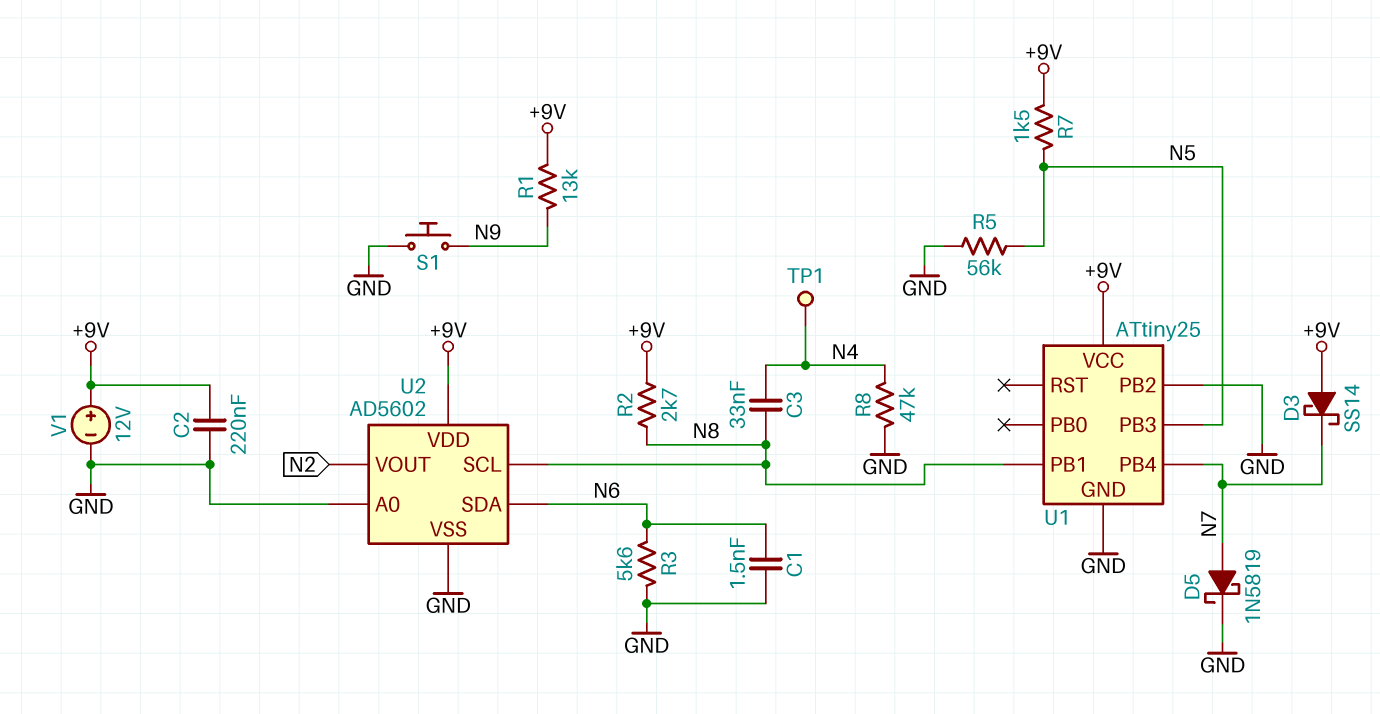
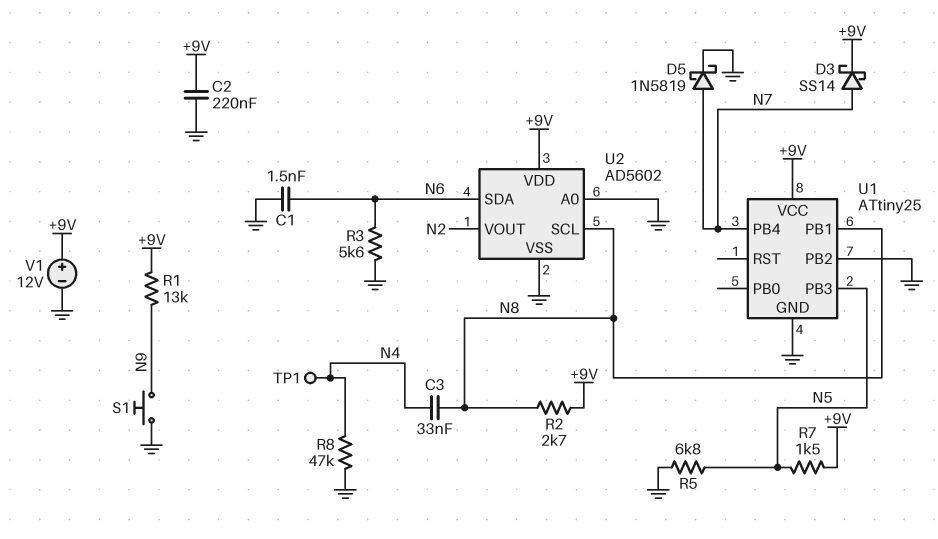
D3: schottky SS14 (A +9V, K N7) -> schottky SS14 (A N7, K +9V)
R5: 56k (GND, N5) -> 6.8k (GND, N5)

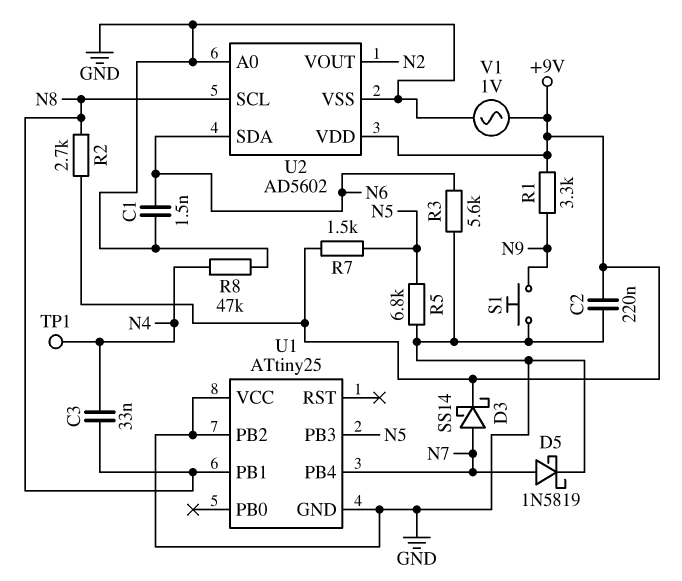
R1: 13k (+9V, N9) -> 3.3k (+9V, N9)
U1 pin VCC: +9V -> GND
V1: 12V (plus +9V, minus GND) -> AC 1V (+9V, GND)

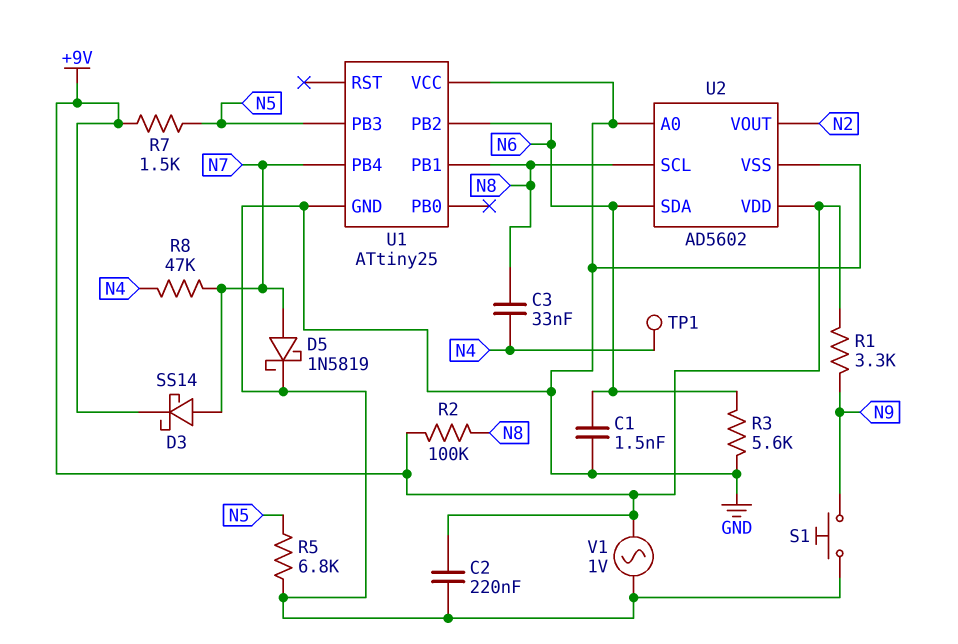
R2: 2.7k (+9V, N8) -> 100k (+9V, N8)
R8: 47k (GND, N4) -> 47k (N4, N7)
U1 pin PB2: GND -> N6

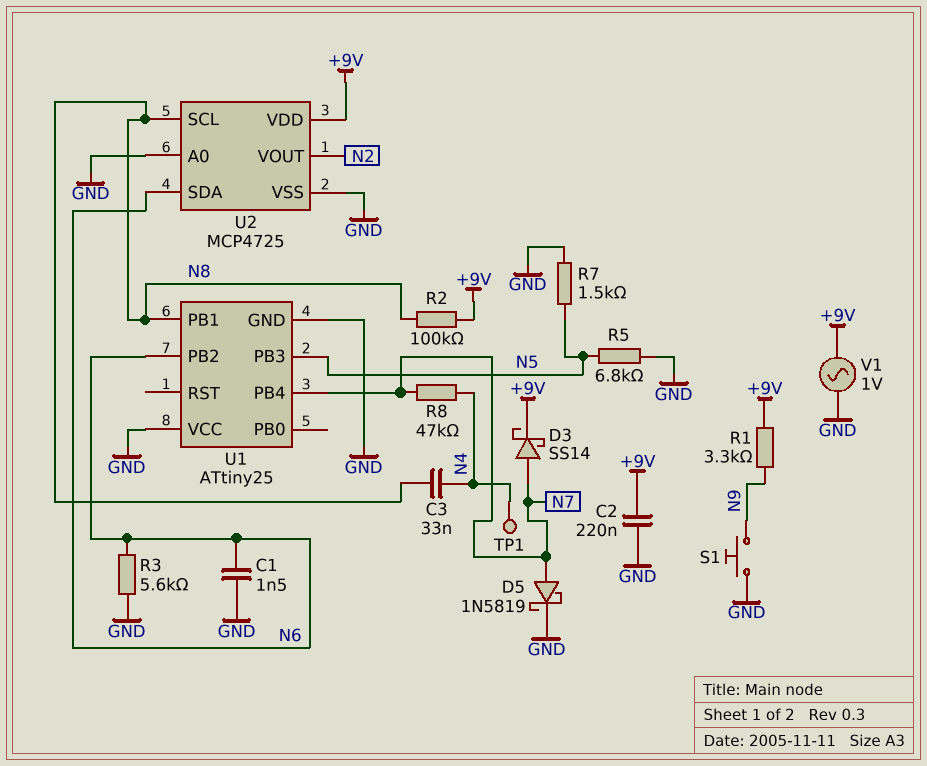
R7: 1.5k (+9V, N5) -> 1.5k (GND, N5)
U2: AD5602 -> MCP4725

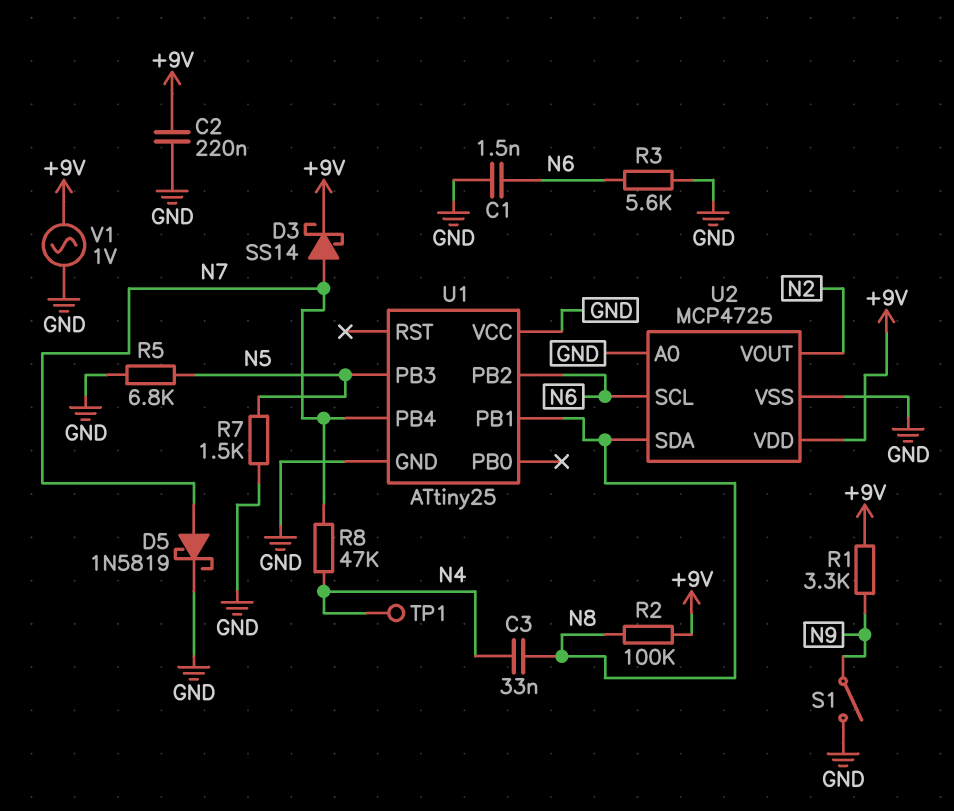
S1: button (GND, N9) -> switch (GND, N9)
U2 pin SCL: N8 -> N6
U2 pin SDA: N6 -> N8

